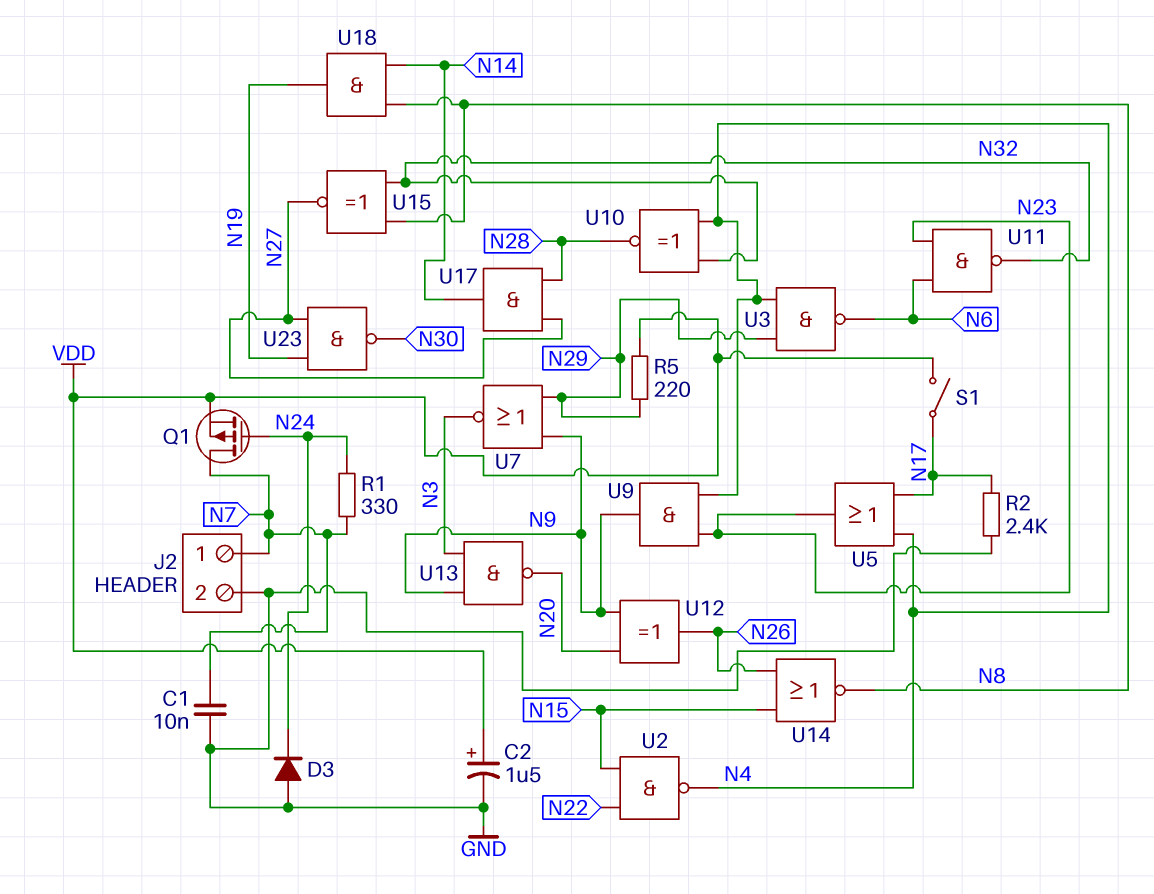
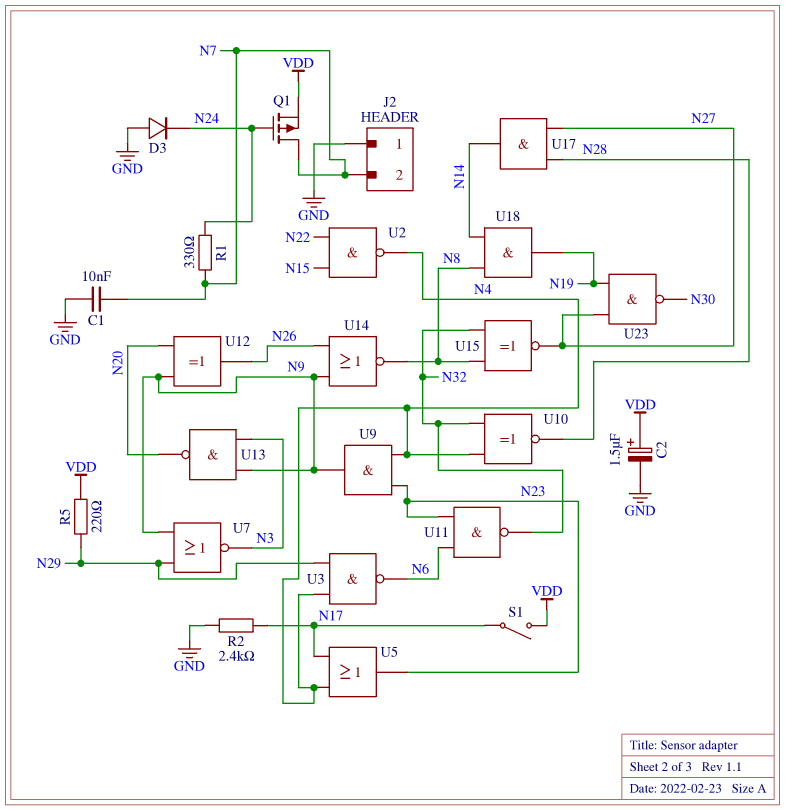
J2 pin 1: N7 -> GND
J2 pin 2: GND -> N7
U14: NOR (in N15, in N26, out N8) -> NOR (in N9, in N26, out N8)

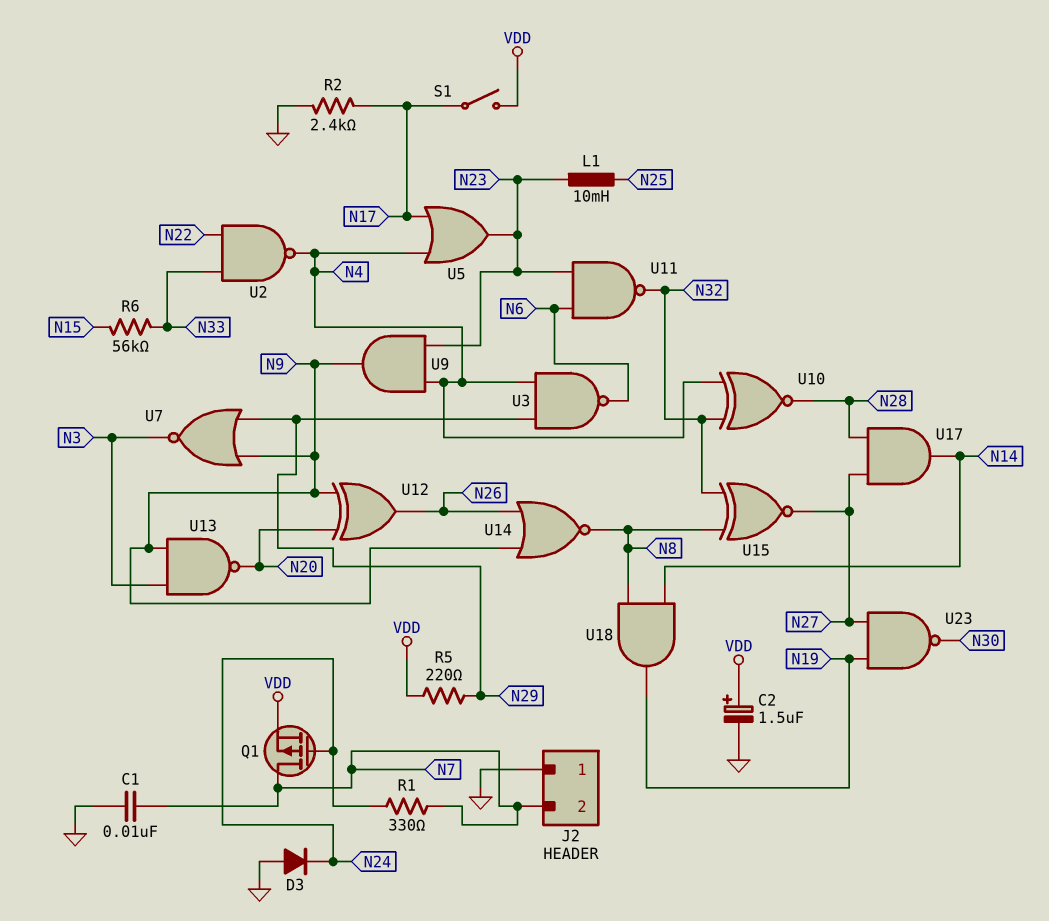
L1: none -> 10mH (N23, N25)
R6: none -> 56k (N15, N33)
U2: NAND (in N15, in N22, out N4) -> NAND (in N22, in N33, out N4)

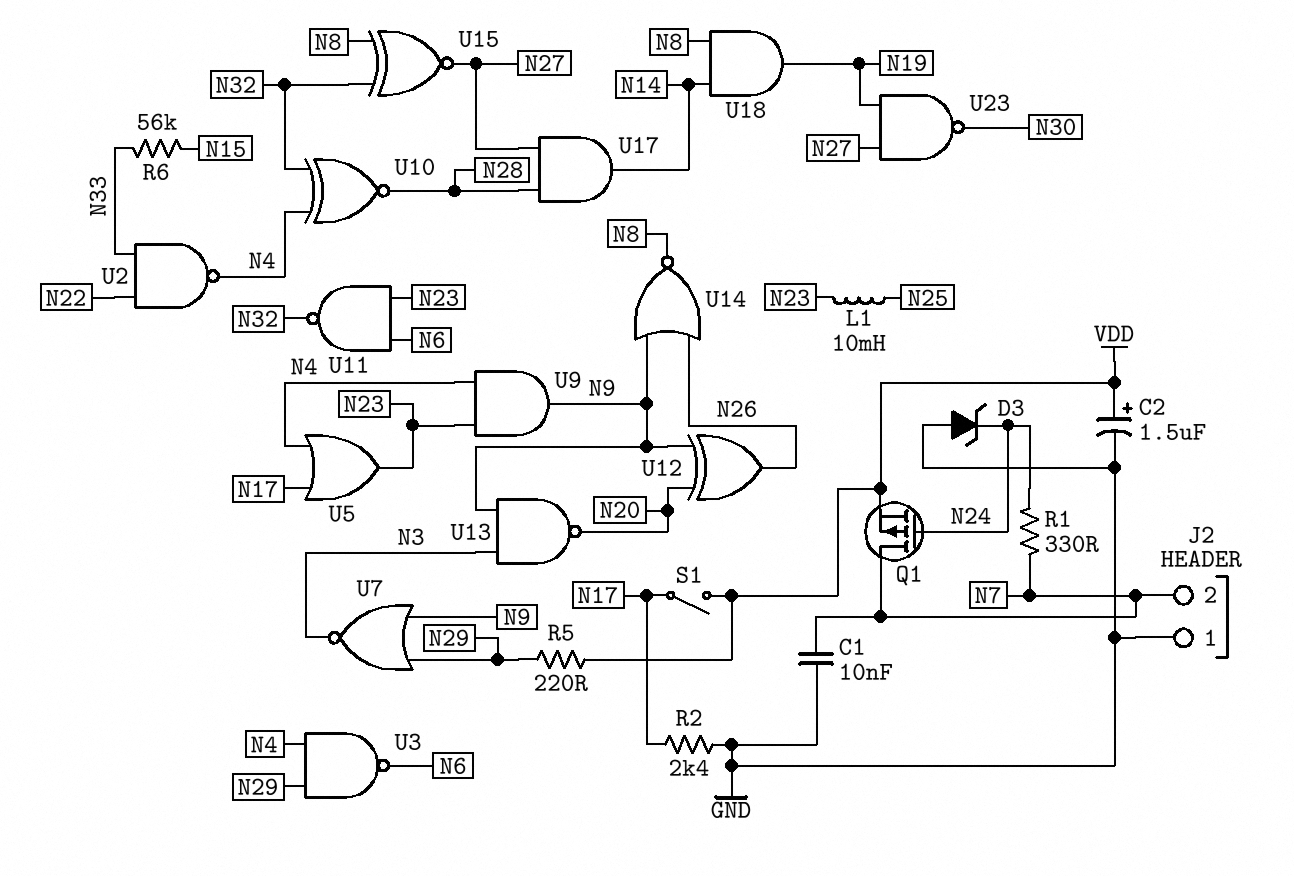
D3: diode (A GND, K N24) -> zener (A GND, K N24)

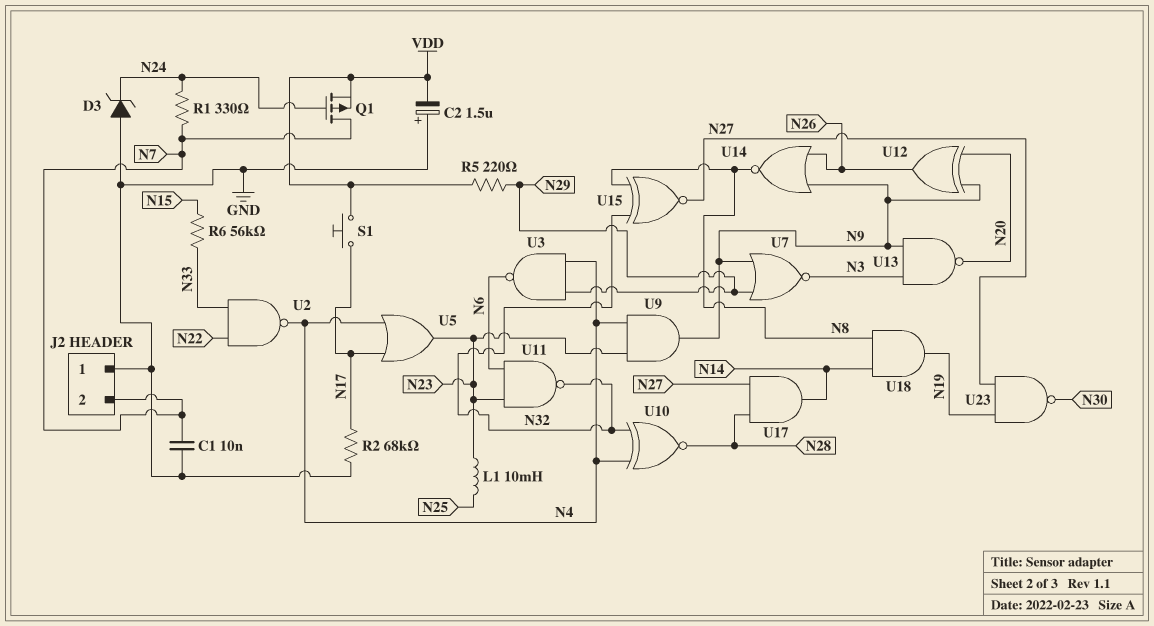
C2: 1.5uF (plus VDD, minus GND) -> 1.5uF (plus GND, minus VDD)
R2: 2.4k (GND, N17) -> 68k (GND, N17)
S1: switch (N17, VDD) -> button (N17, VDD)

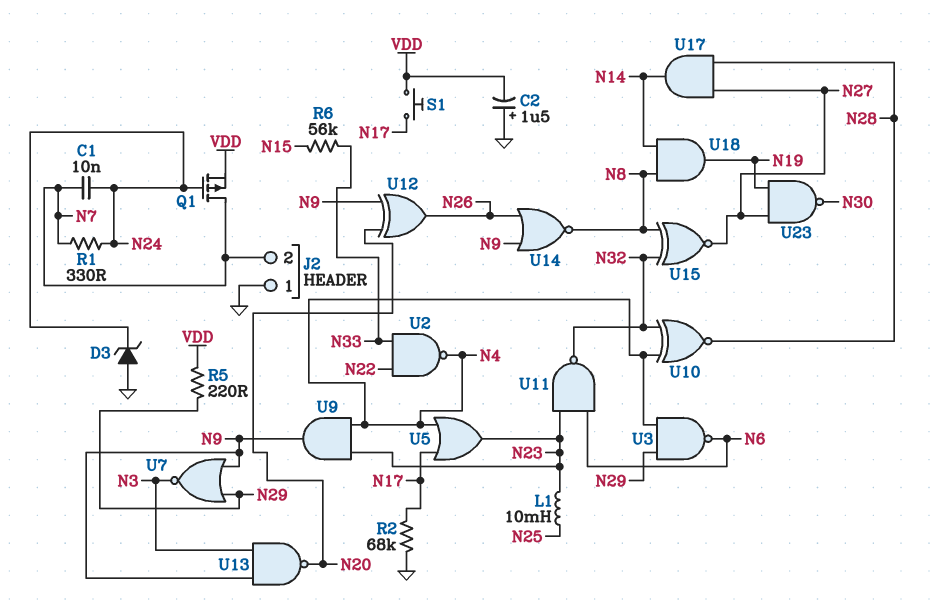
C1: 10nF (GND, N7) -> 10nF (N7, N24)

